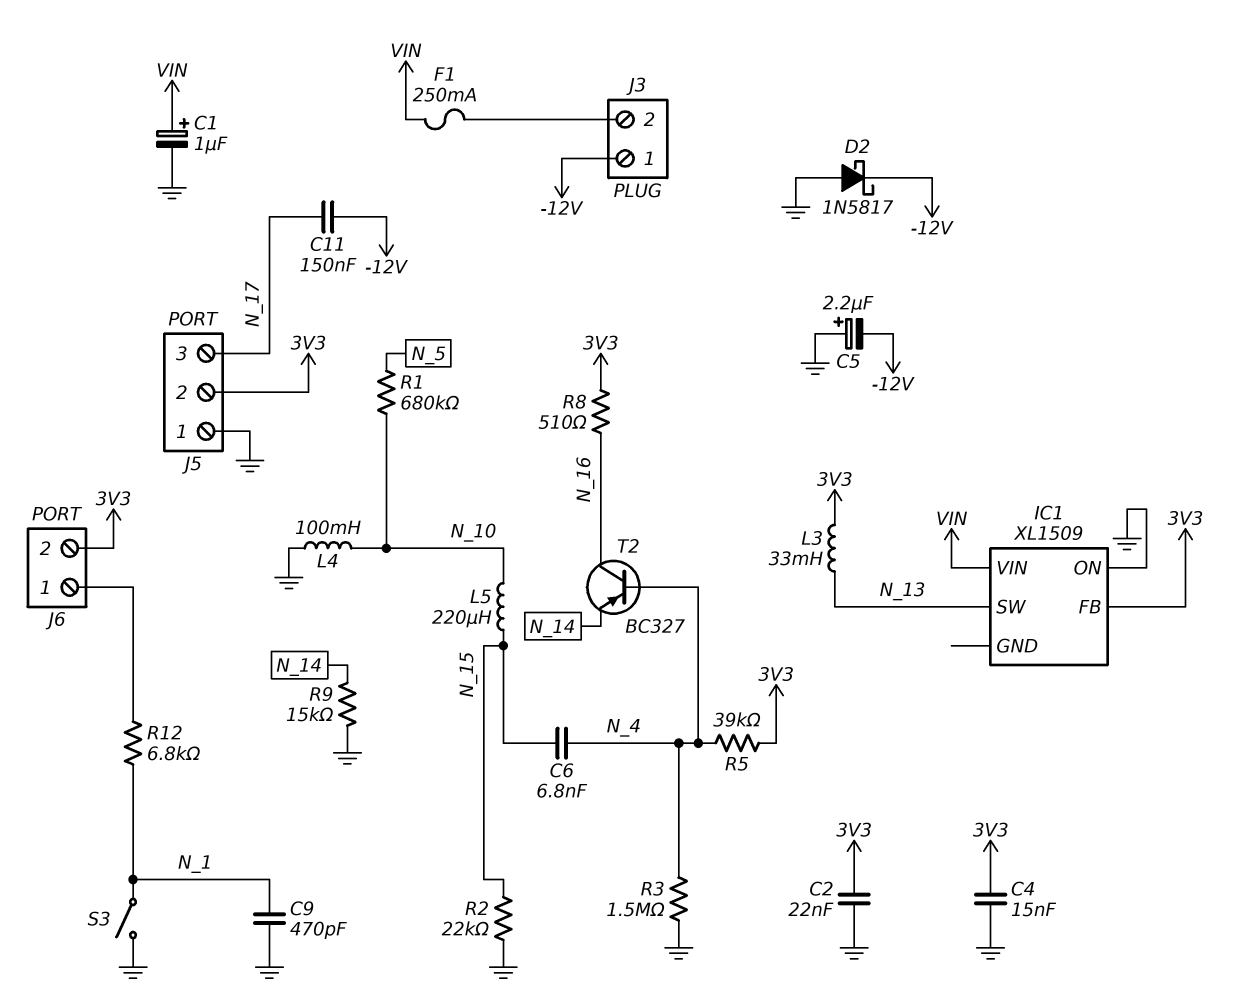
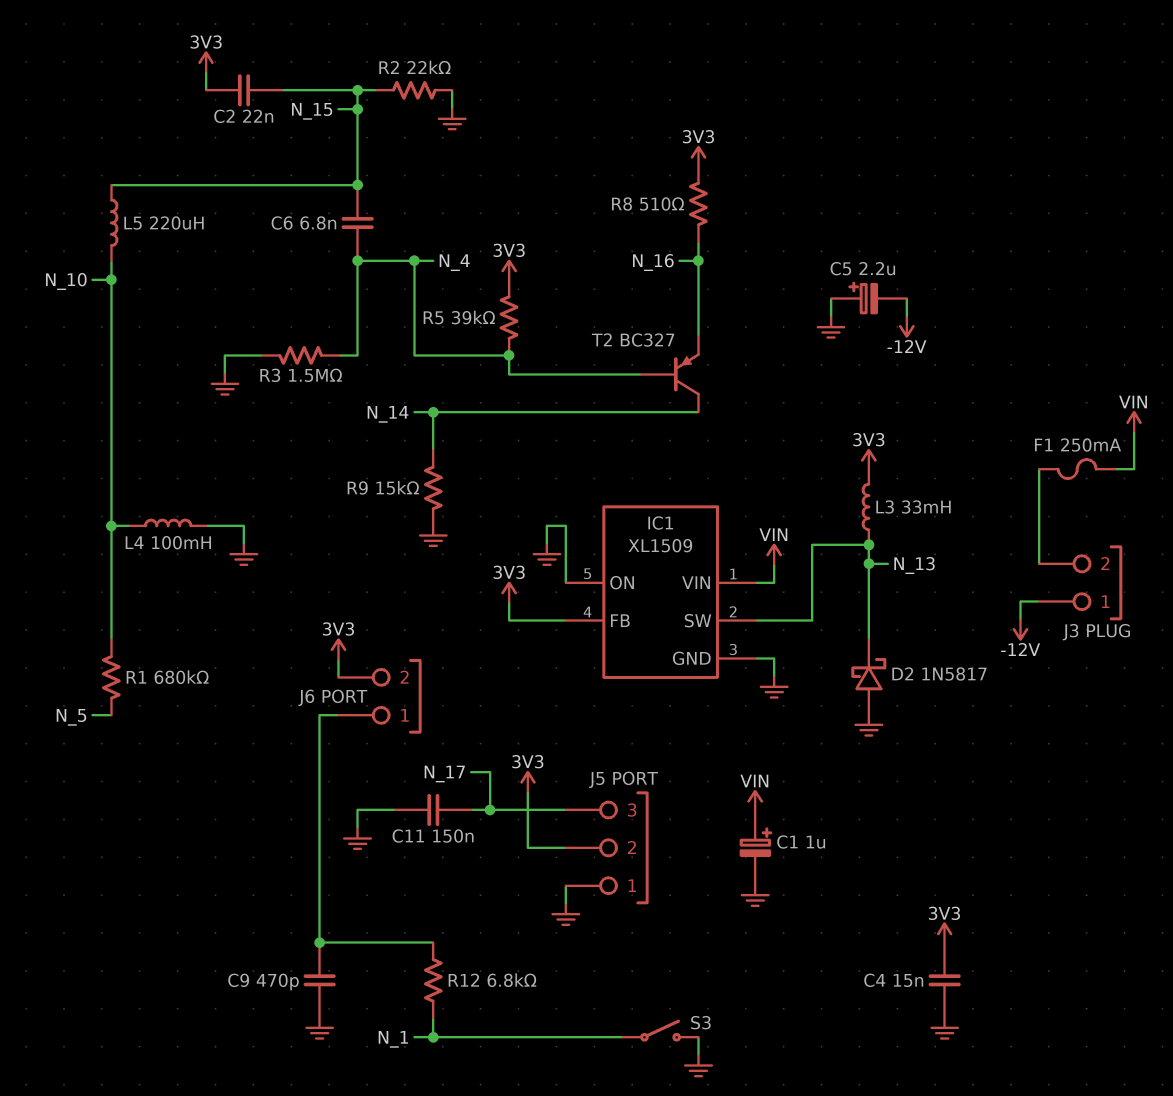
C2: 22nF (3V3, GND) -> 22nF (3V3, N_15)
C9: 470pF (GND, N_1) -> 470pF (GND, J6/1)
C11: 150nF (-12V, N_17) -> 150nF (GND, N_17)
D2: schottky 1N5817 (A GND, K -12V) -> schottky 1N5817 (A GND, K N_13)
IC1 pin GND: none -> GND
T2: PNP BC327 (B N_4, C N_16, E N_14) -> PNP BC327 (B N_4, C N_14, E N_16)

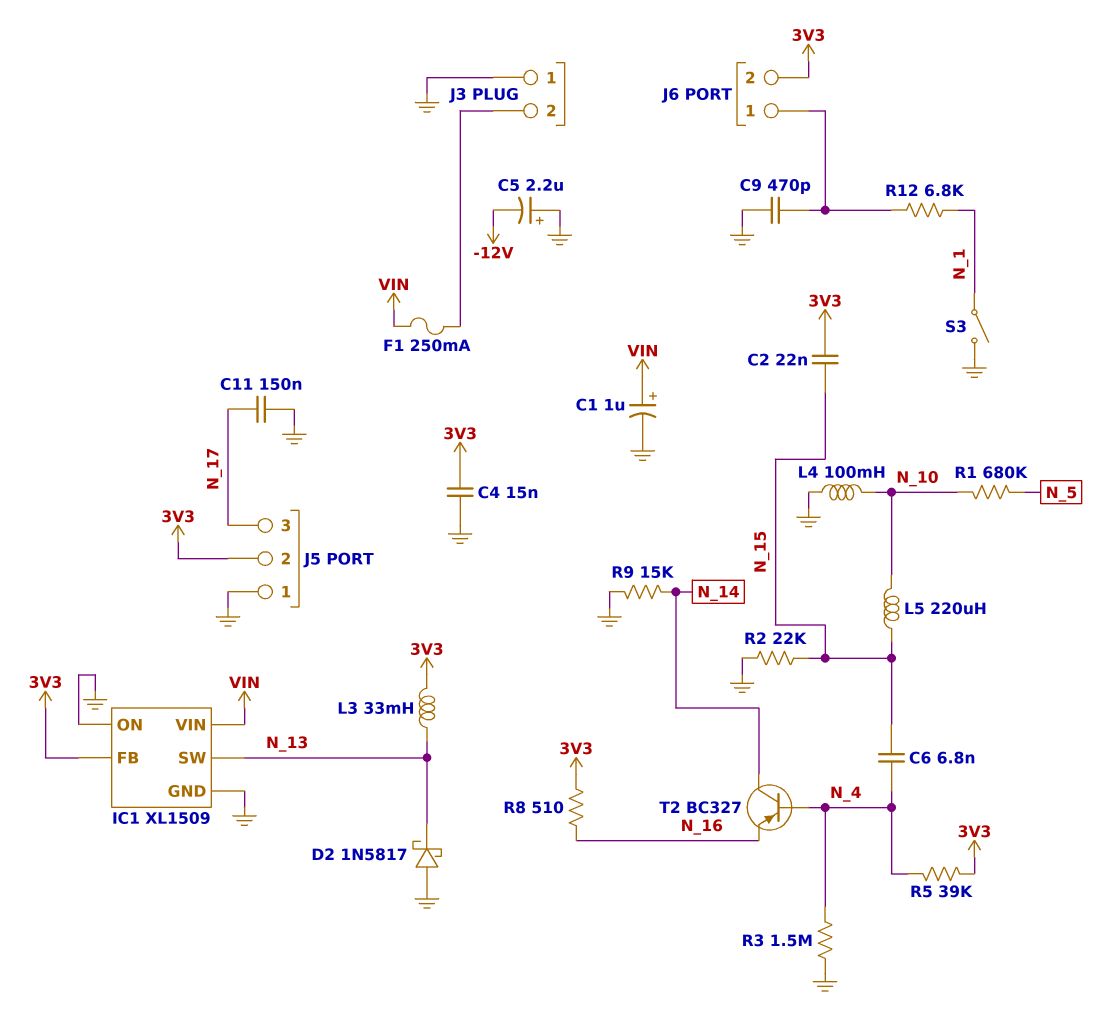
J3 pin 1: -12V -> GND

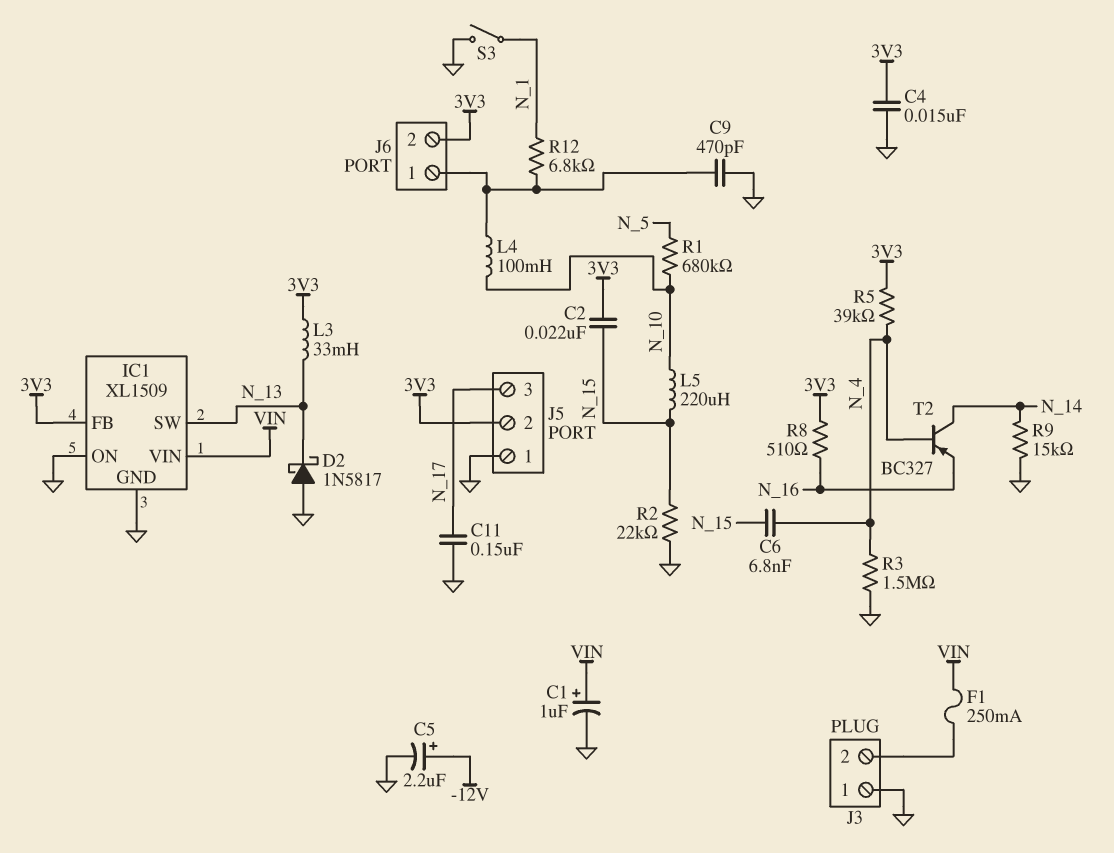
C5: 2.2uF (plus GND, minus -12V) -> 2.2uF (plus -12V, minus GND)
L4: 100mH (GND, N_10) -> 100mH (J6/1, N_10)

